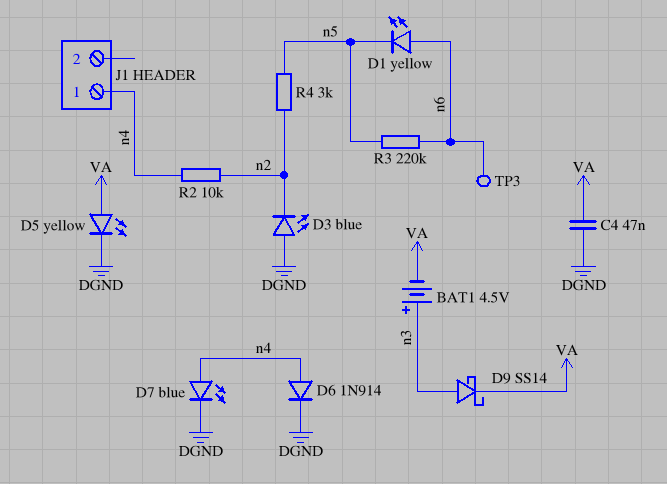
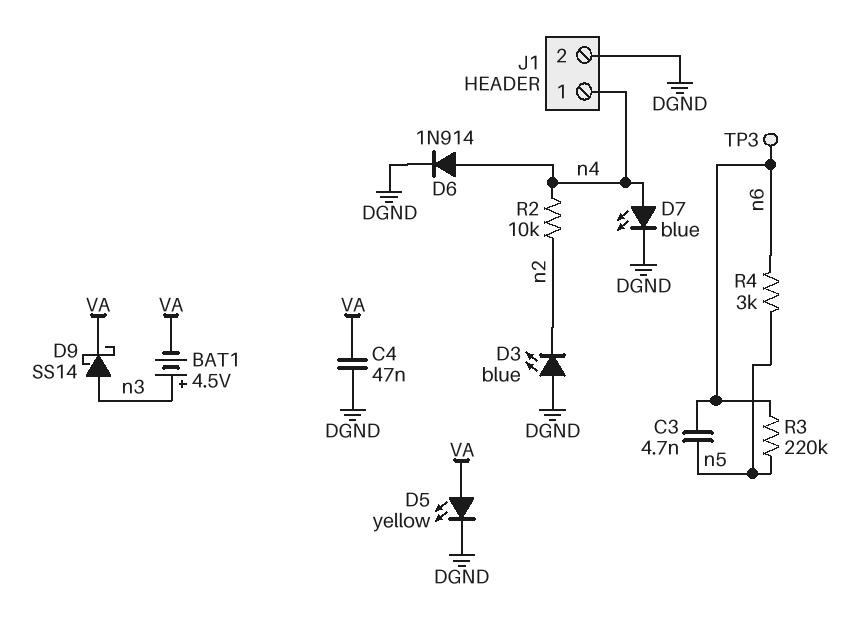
C3: none -> 4.7nF (n5, n6)
D1: LED yellow (A n6, K n5) -> none
J1 pin 2: none -> DGND
R4: 3k (n2, n5) -> 3k (n5, n6)

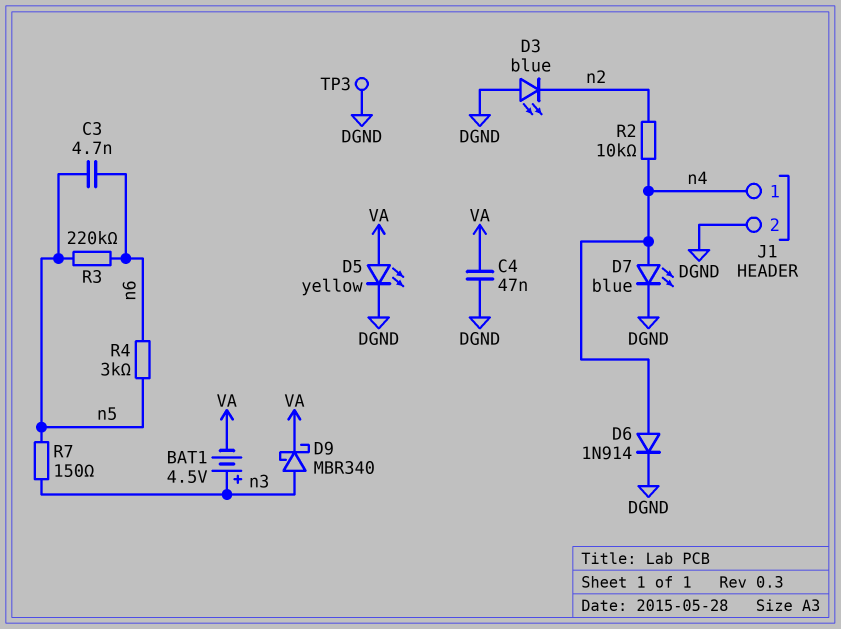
D9: schottky SS14 (A n3, K VA) -> schottky MBR340 (A n3, K VA)
R7: none -> 150 (n3, n5)
TP3: test point (n6) -> test point (DGND)

